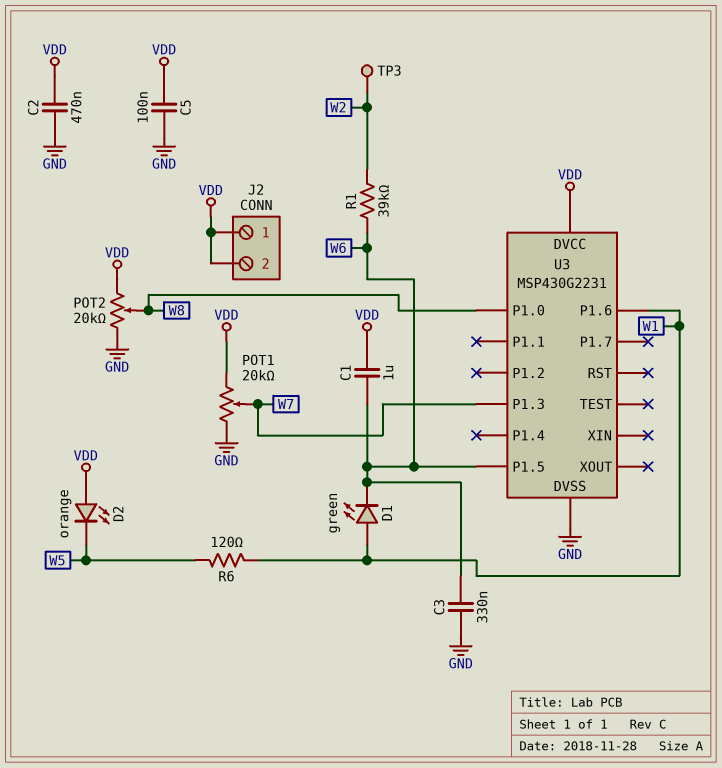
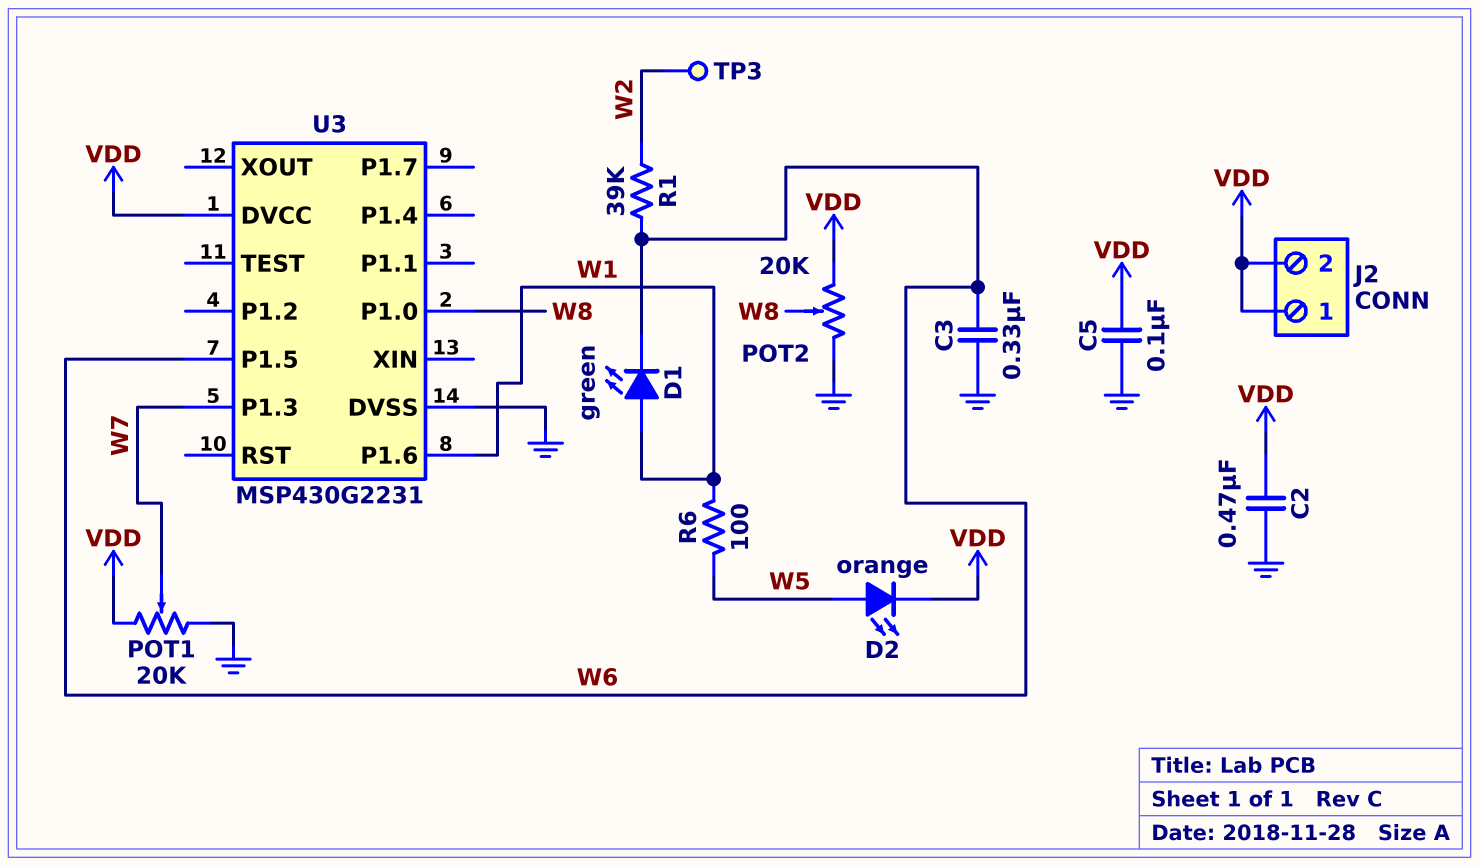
C1: 1uF (VDD, W6) -> none
D2: LED orange (A VDD, K W5) -> LED orange (A W5, K VDD)
R6: 120 (W1, W5) -> 100 (W1, W5)

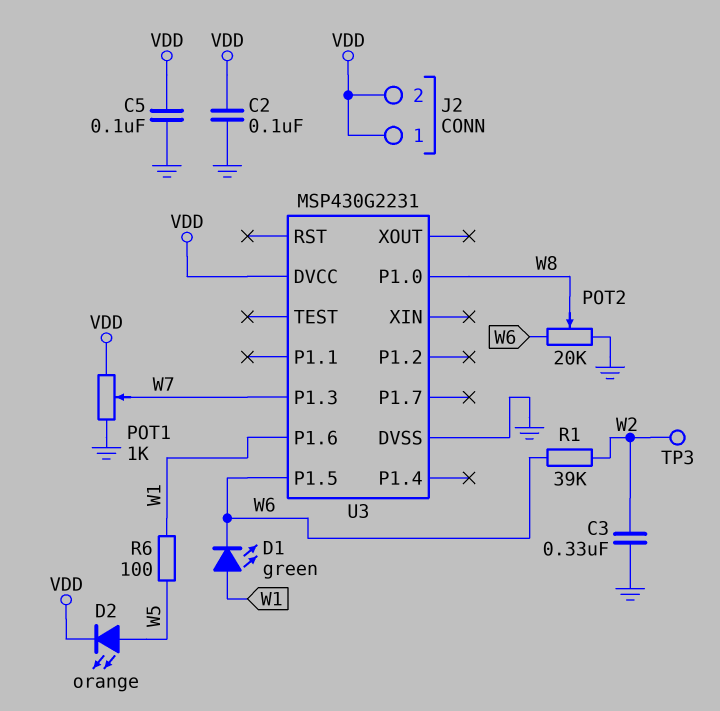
C2: 470nF (GND, VDD) -> 100nF (GND, VDD)
C3: 330nF (GND, W6) -> 330nF (GND, W2)
POT1: 20k (GND, VDD, wiper W7) -> 1k (GND, VDD, wiper W7)
POT2: 20k (GND, VDD, wiper W8) -> 20k (GND, W6, wiper W8)

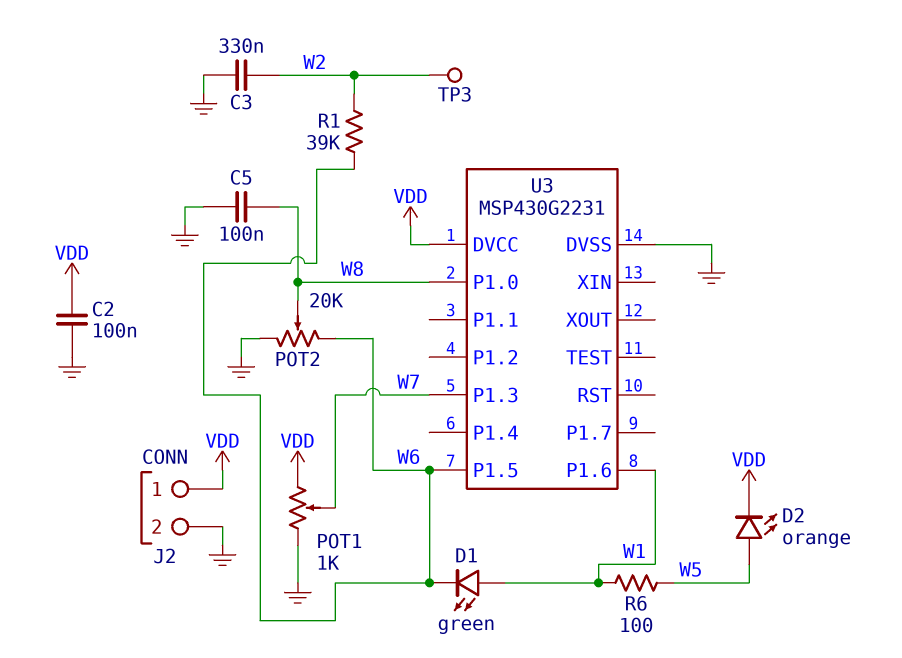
C5: 100nF (GND, VDD) -> 100nF (GND, W8)
J2 pin 2: VDD -> GND

